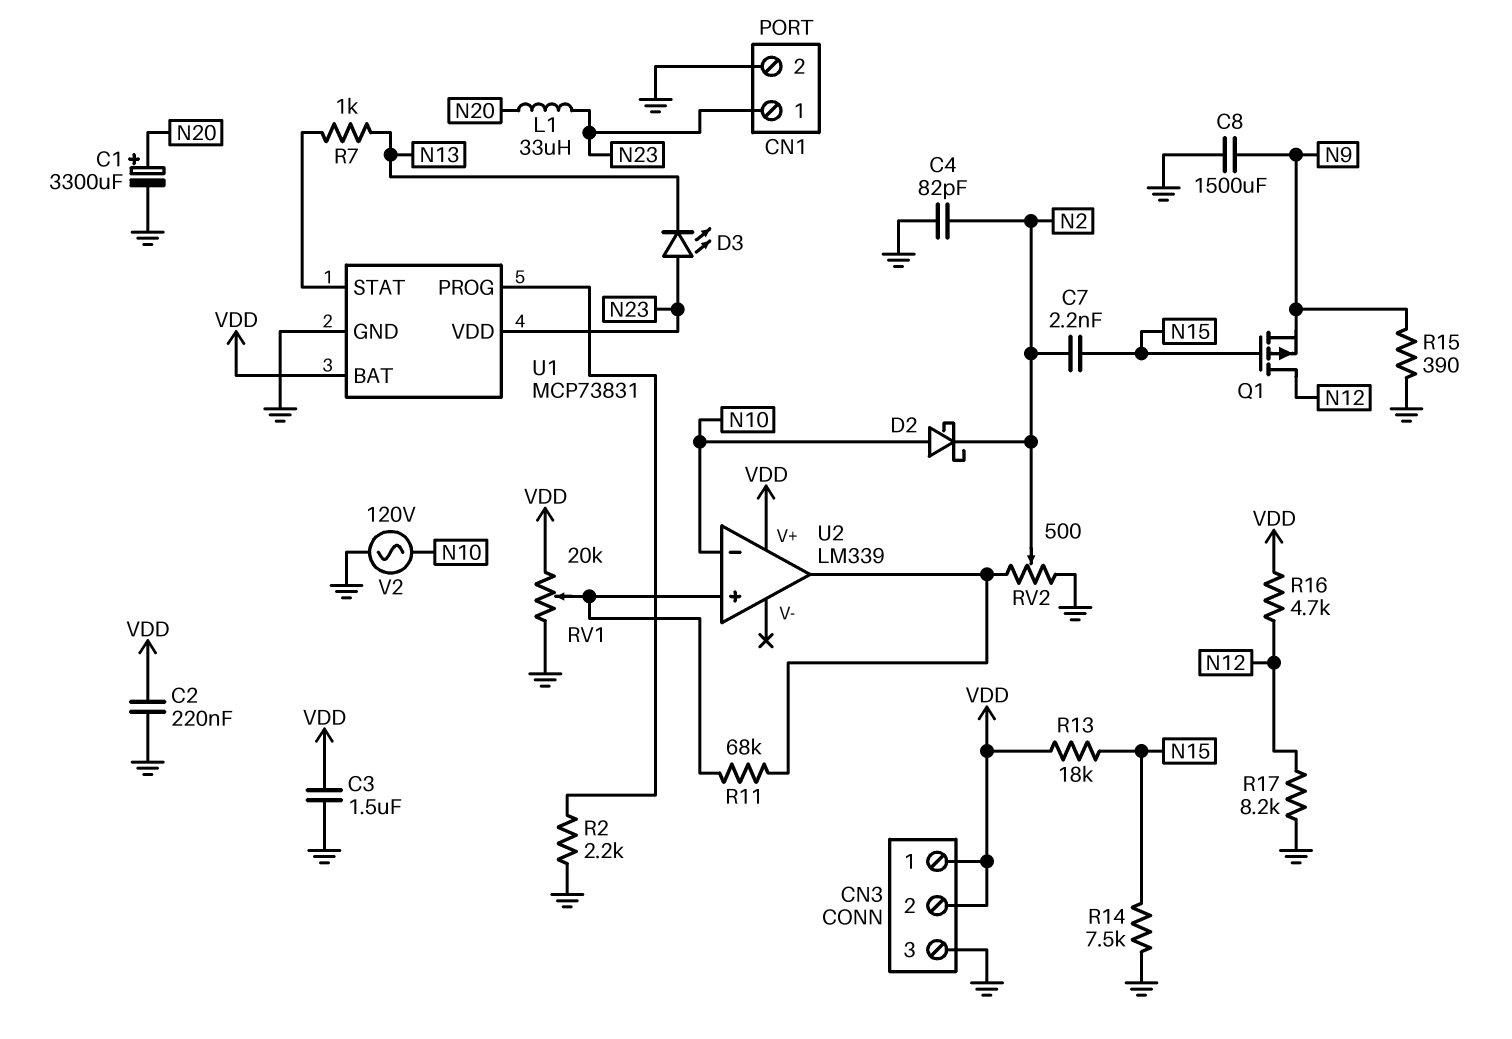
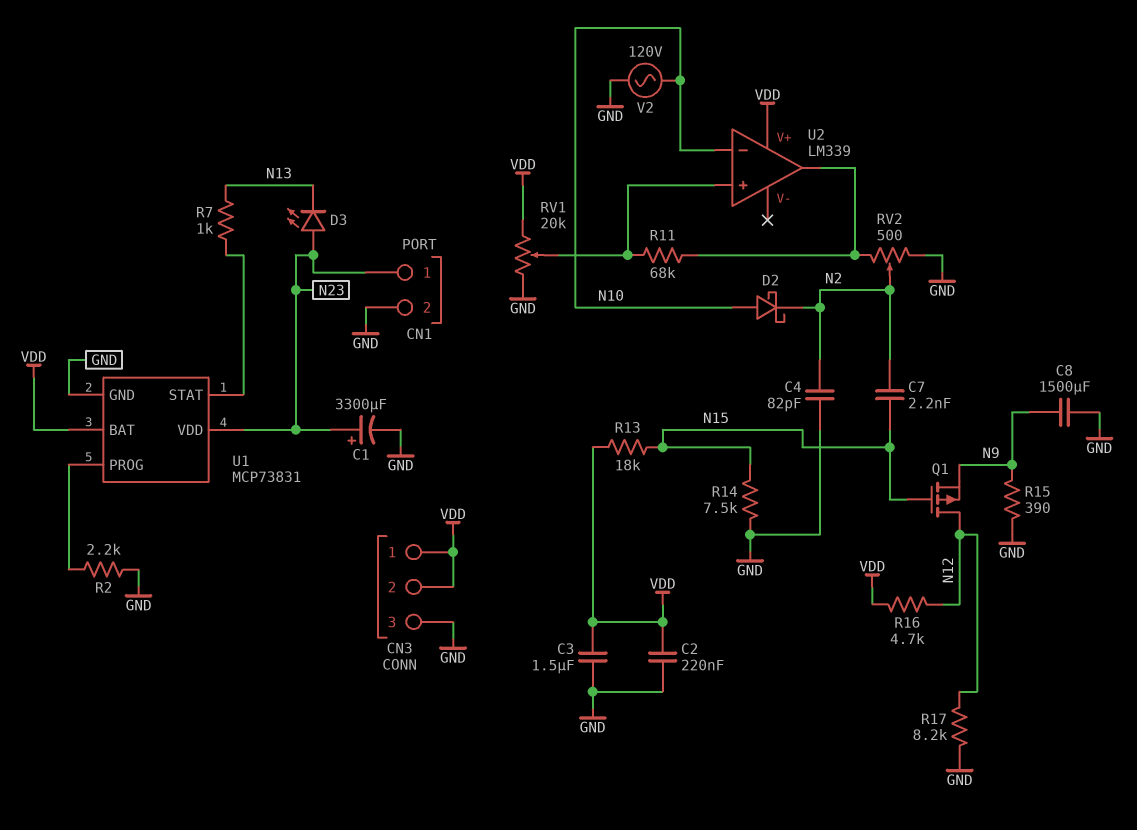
C1: 3300uF (plus N20, minus GND) -> 3300uF (plus N23, minus GND)
L1: 33uH (N20, N23) -> none

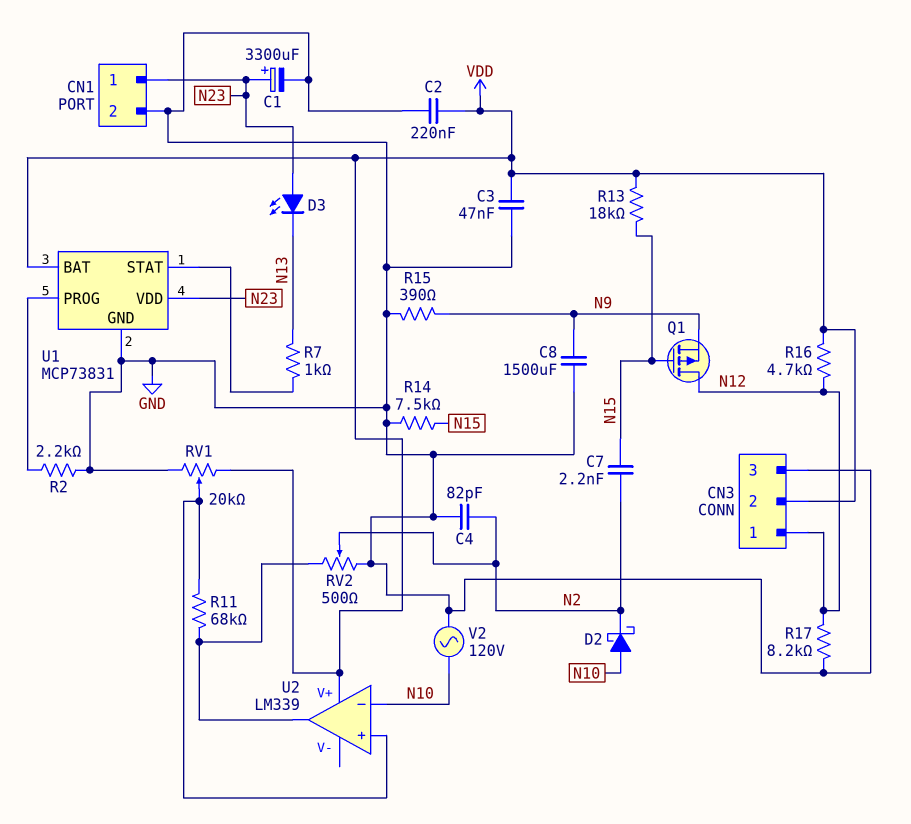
C3: 1.5uF (GND, VDD) -> 47nF (GND, VDD)
CN3 pin 1: VDD -> N12

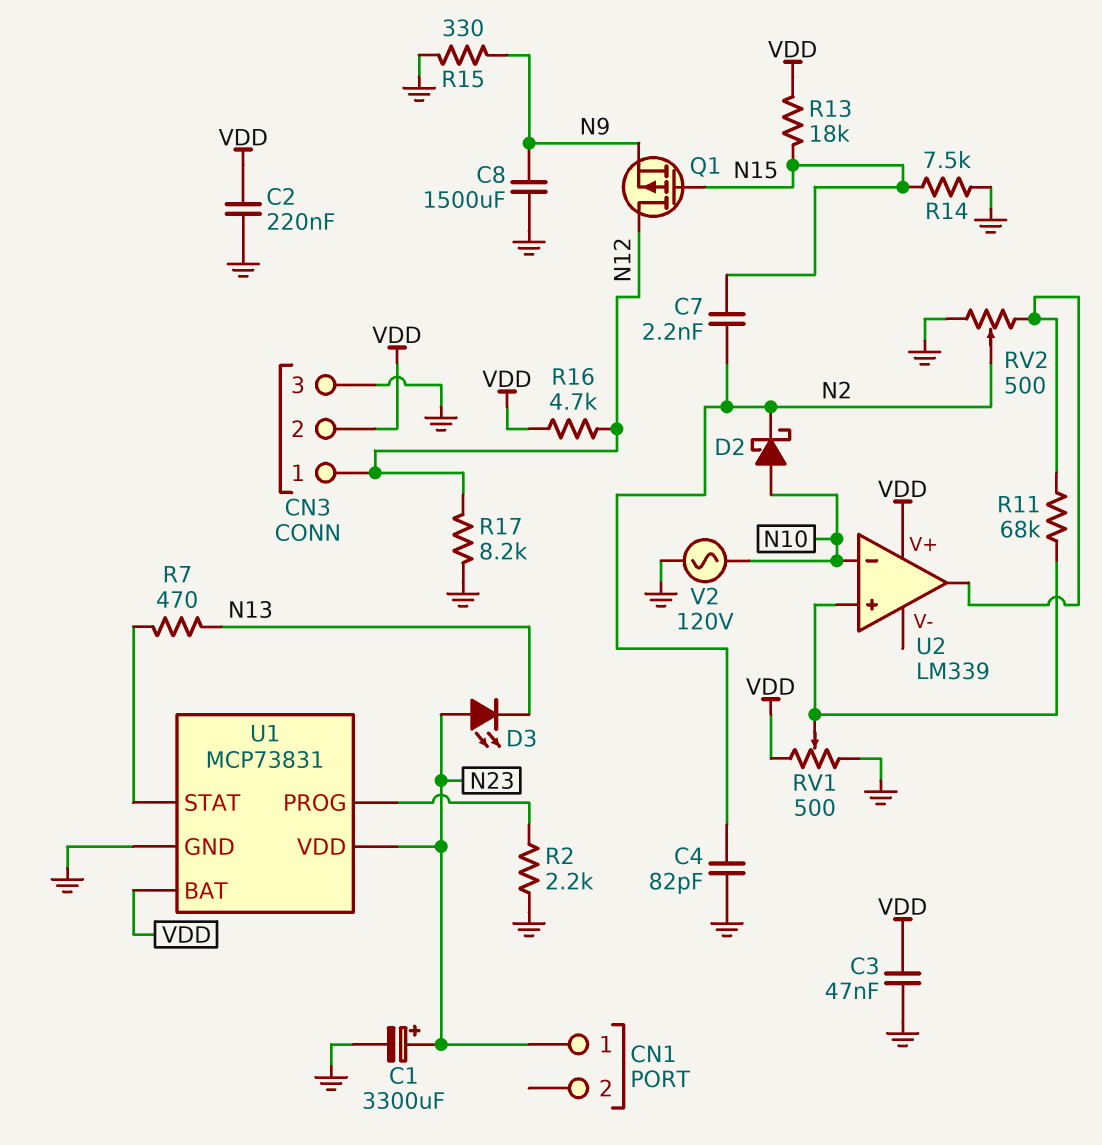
CN1 pin 2: GND -> none
R7: 1k (N13, U1/STAT) -> 470 (N13, U1/STAT)
R15: 390 (GND, N9) -> 330 (GND, N9)
RV1: 20k (GND, VDD, wiper U2/in+) -> 500 (GND, VDD, wiper U2/in+)

